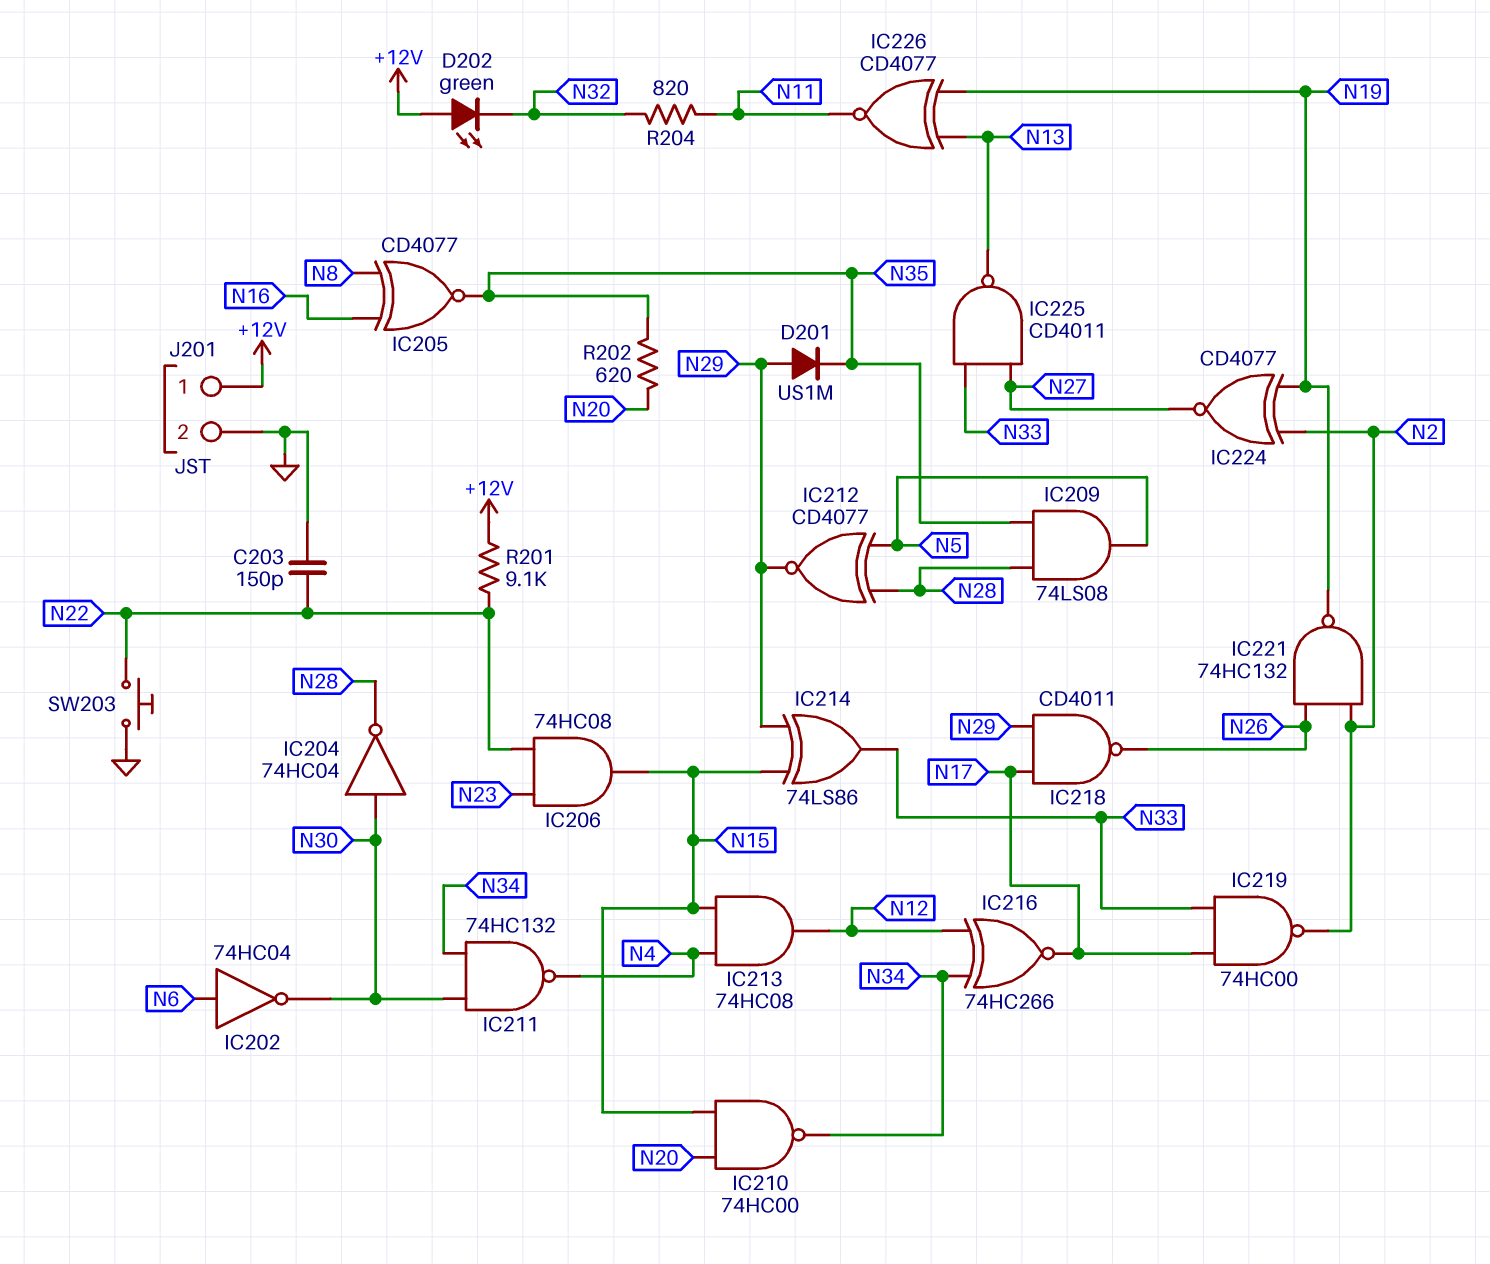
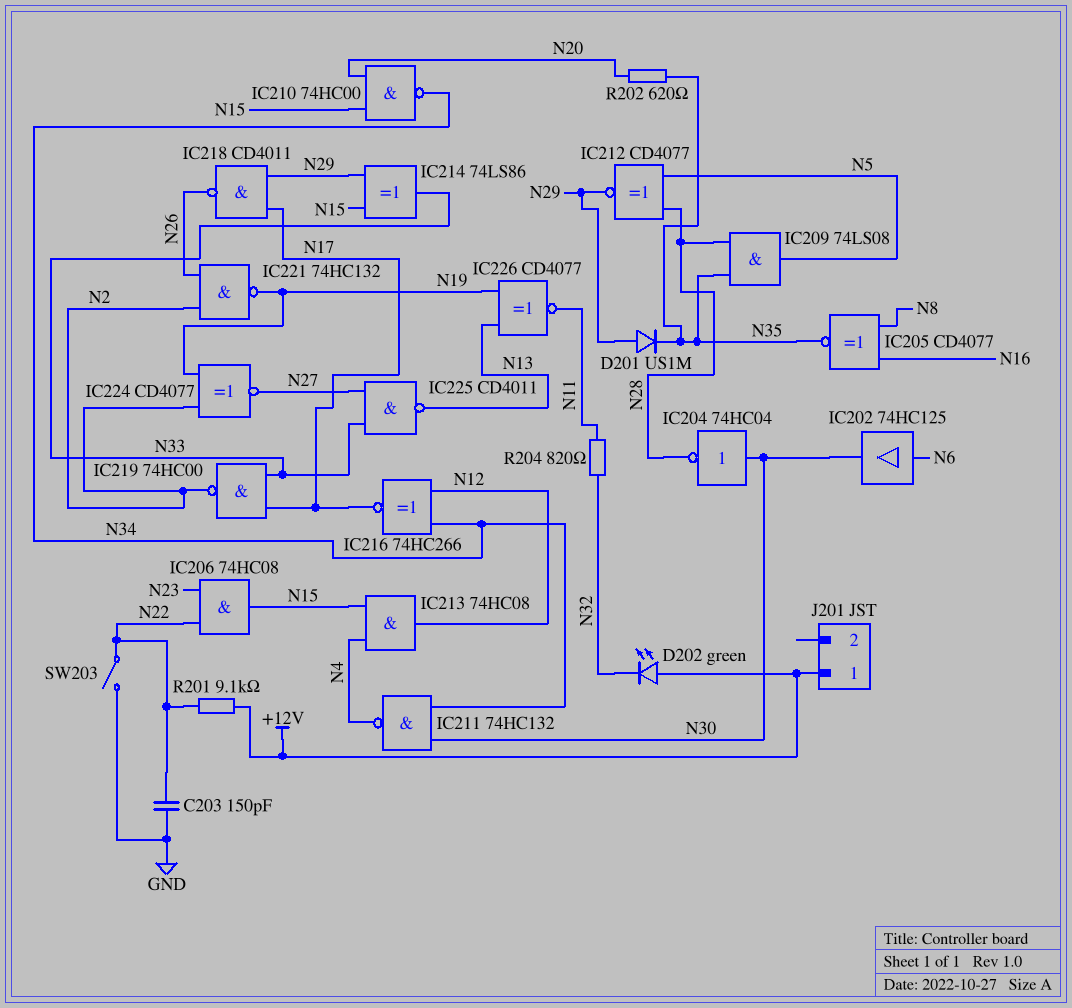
IC202: NOT 74HC04 (in N6, out N30) -> buffer 74HC125 (in N6, out N30)
J201 pin 2: GND -> none
SW203: button (GND, N22) -> switch (GND, N22)

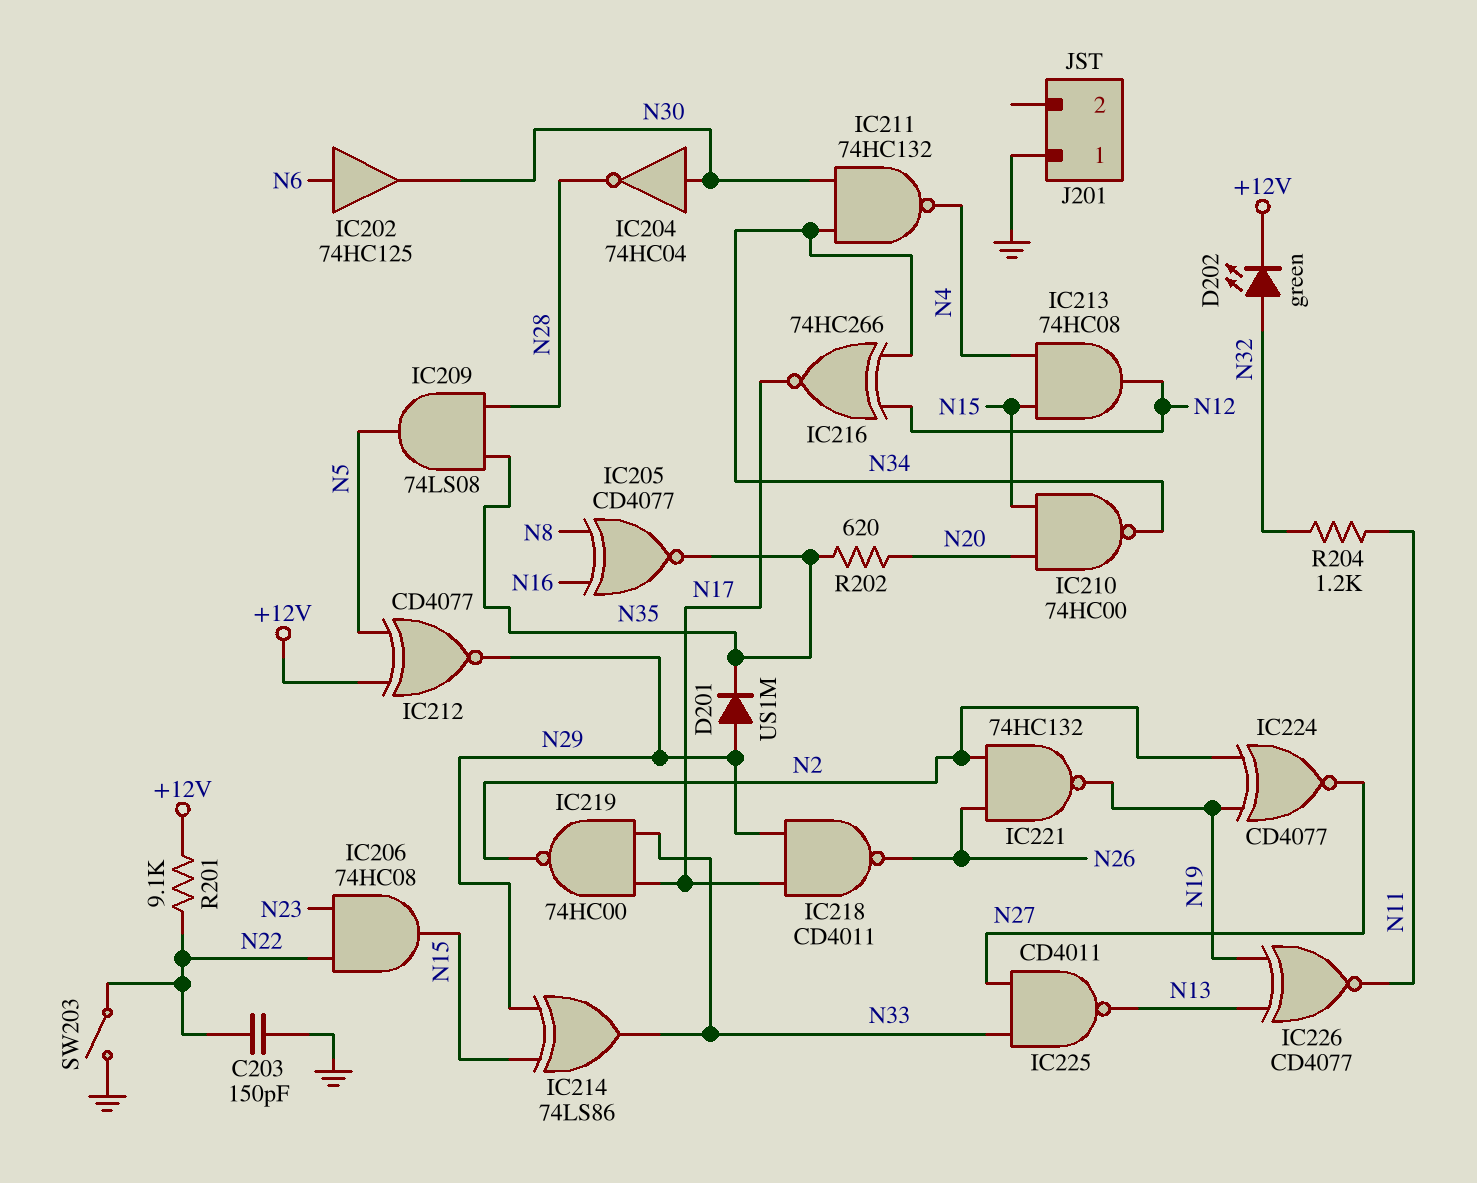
D202: LED green (A +12V, K N32) -> LED green (A N32, K +12V)
IC212: XNOR CD4077 (in N5, in N28, out N29) -> XNOR CD4077 (in +12V, in N5, out N29)
J201 pin 1: +12V -> GND
R204: 820 (N11, N32) -> 1.2k (N11, N32)

